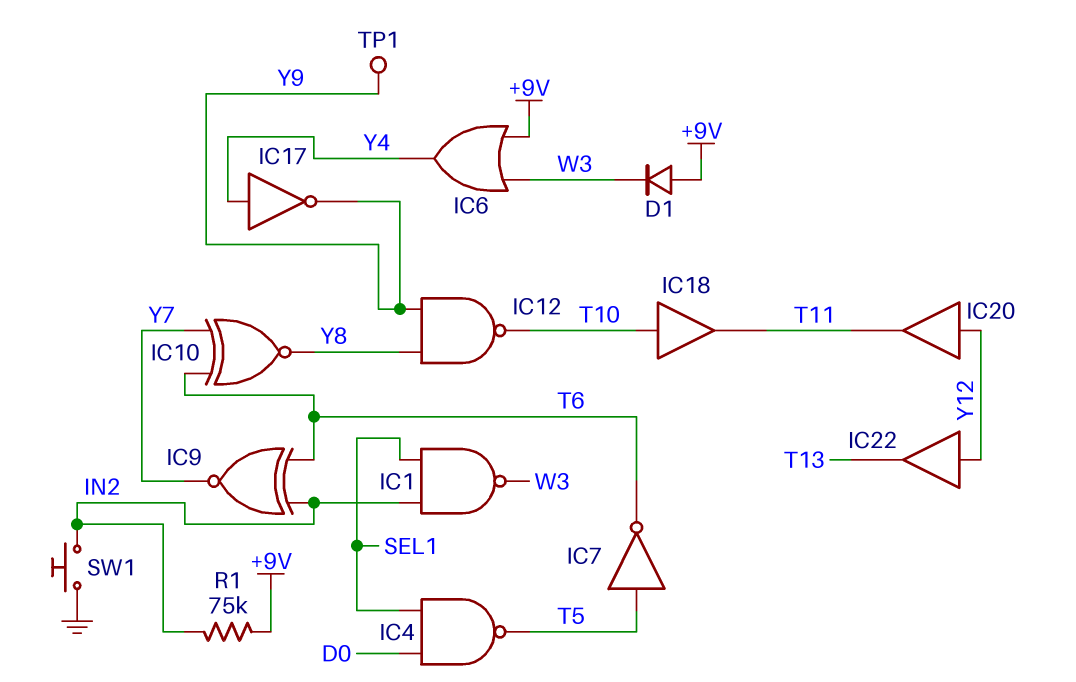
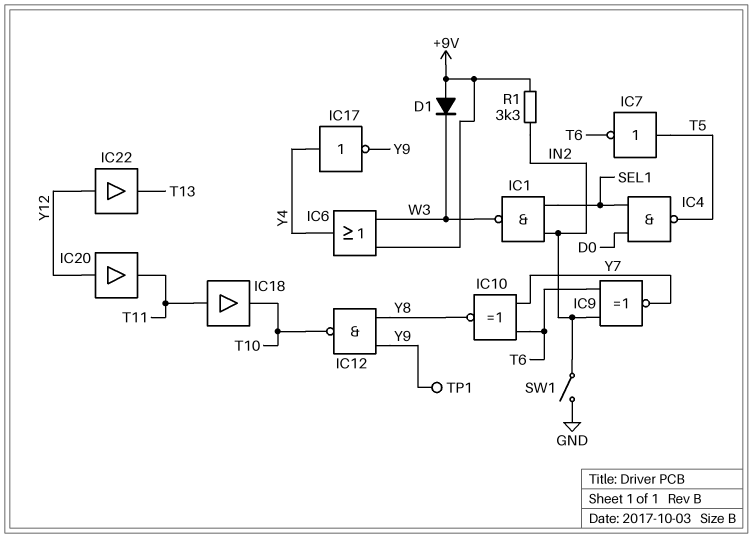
IC18: buffer (in T10, out T11) -> buffer (in T11, out T10)
R1: 75k (+9V, IN2) -> 3.3k (+9V, IN2)
SW1: button (GND, IN2) -> switch (GND, IN2)

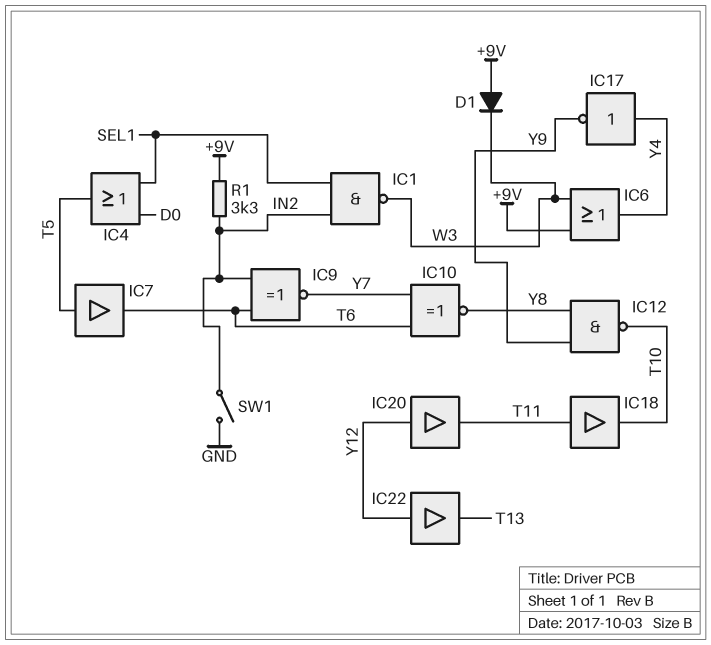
IC4: NAND (in D0, in SEL1, out T5) -> OR (in D0, in SEL1, out T5)
IC7: NOT (in T5, out T6) -> buffer (in T5, out T6)
TP1: test point (Y9) -> none

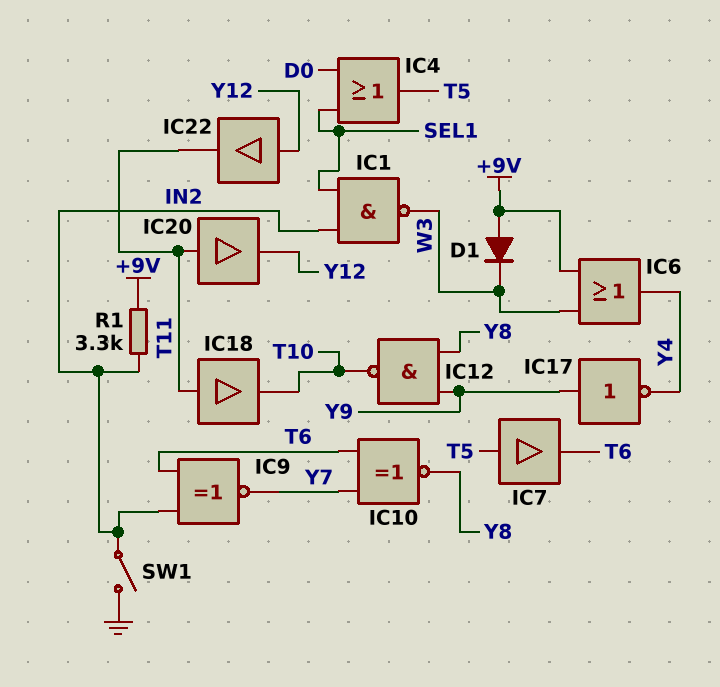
IC17: NOT (in Y4, out Y9) -> NOT (in Y9, out Y4)
IC20: buffer (in Y12, out T11) -> buffer (in T11, out Y12)
IC22: buffer (in Y12, out T13) -> buffer (in Y12, out T11)

